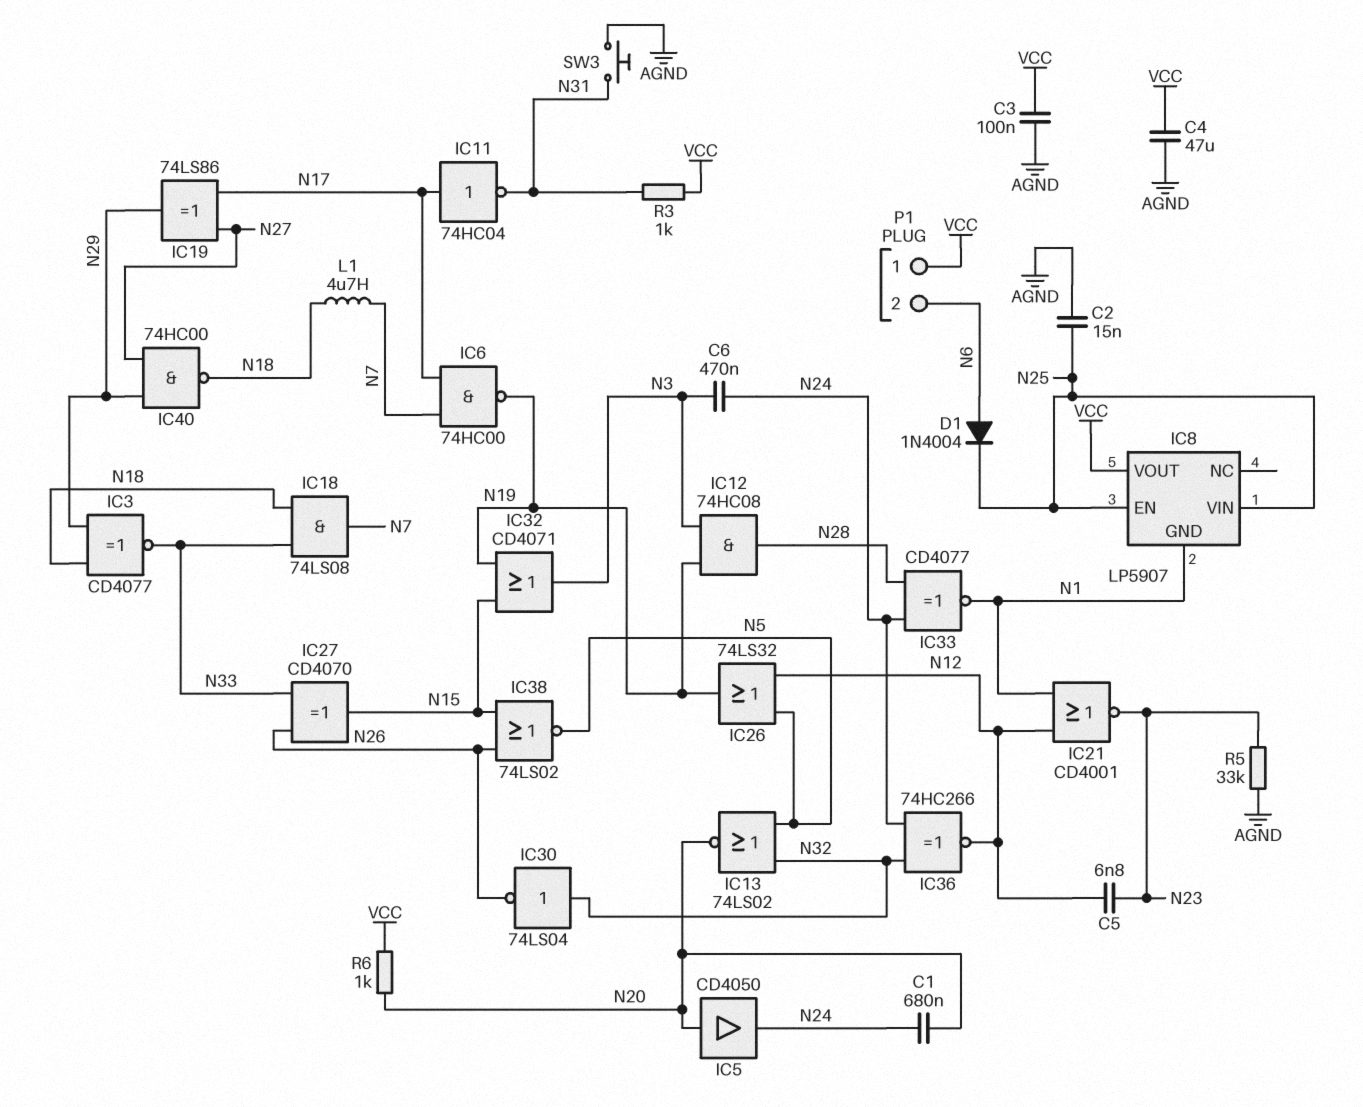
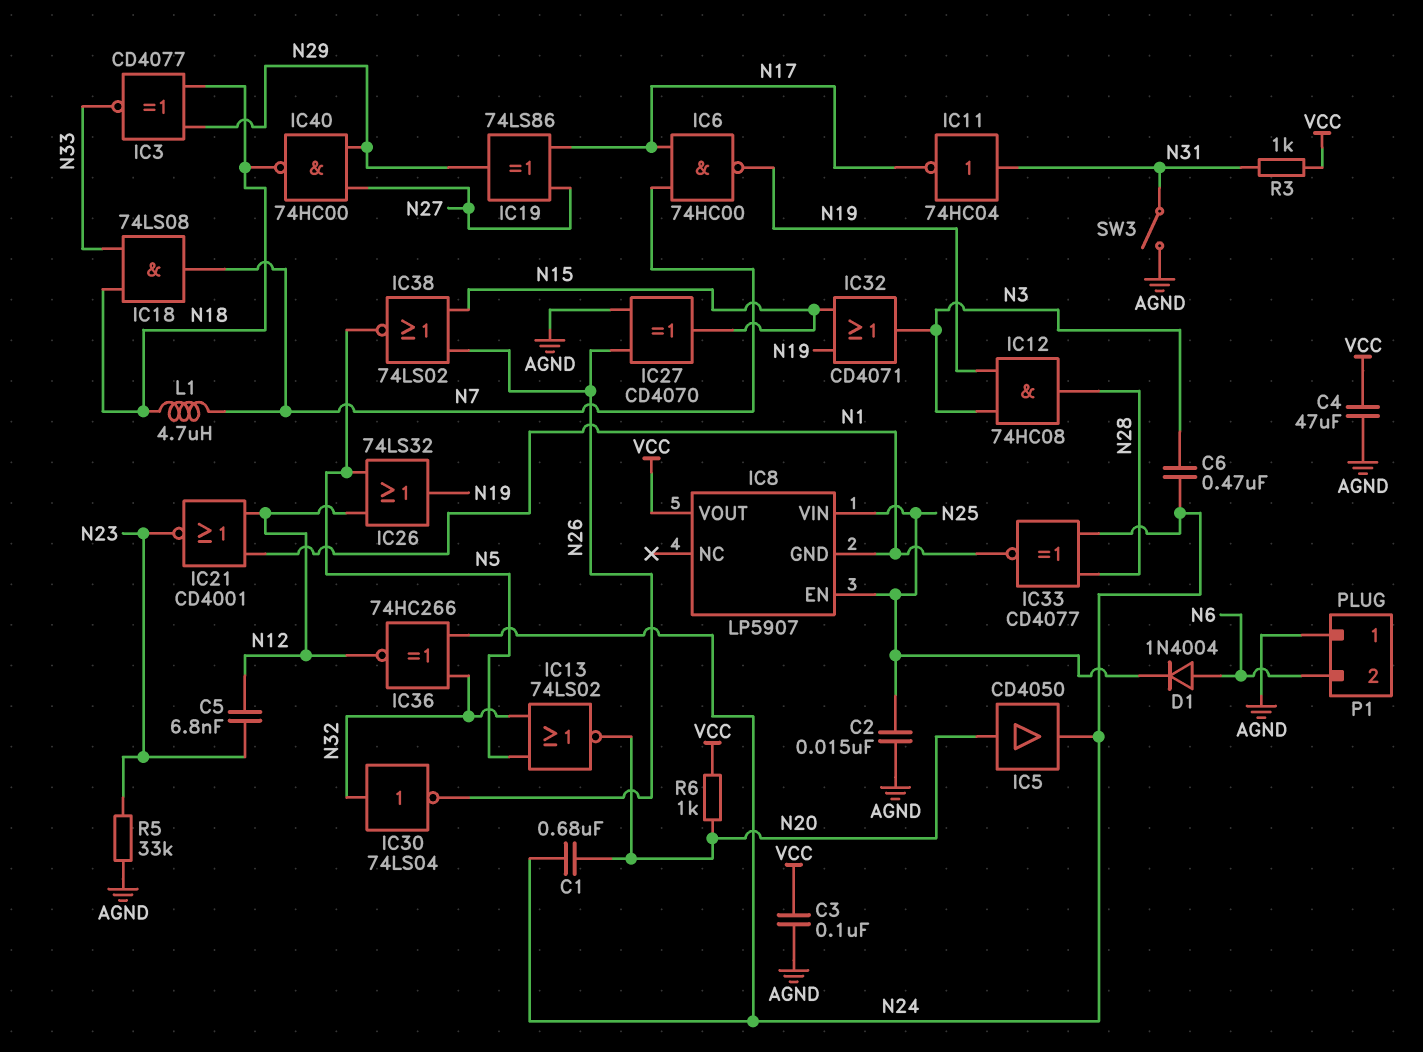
IC11: NOT 74HC04 (in N17, out N31) -> NOT 74HC04 (in N31, out N17)
IC27: XOR CD4070 (in N26, in N33, out N15) -> XOR CD4070 (in AGND, in N26, out N15)
P1 pin 1: VCC -> AGND
SW3: button (AGND, N31) -> switch (AGND, N31)

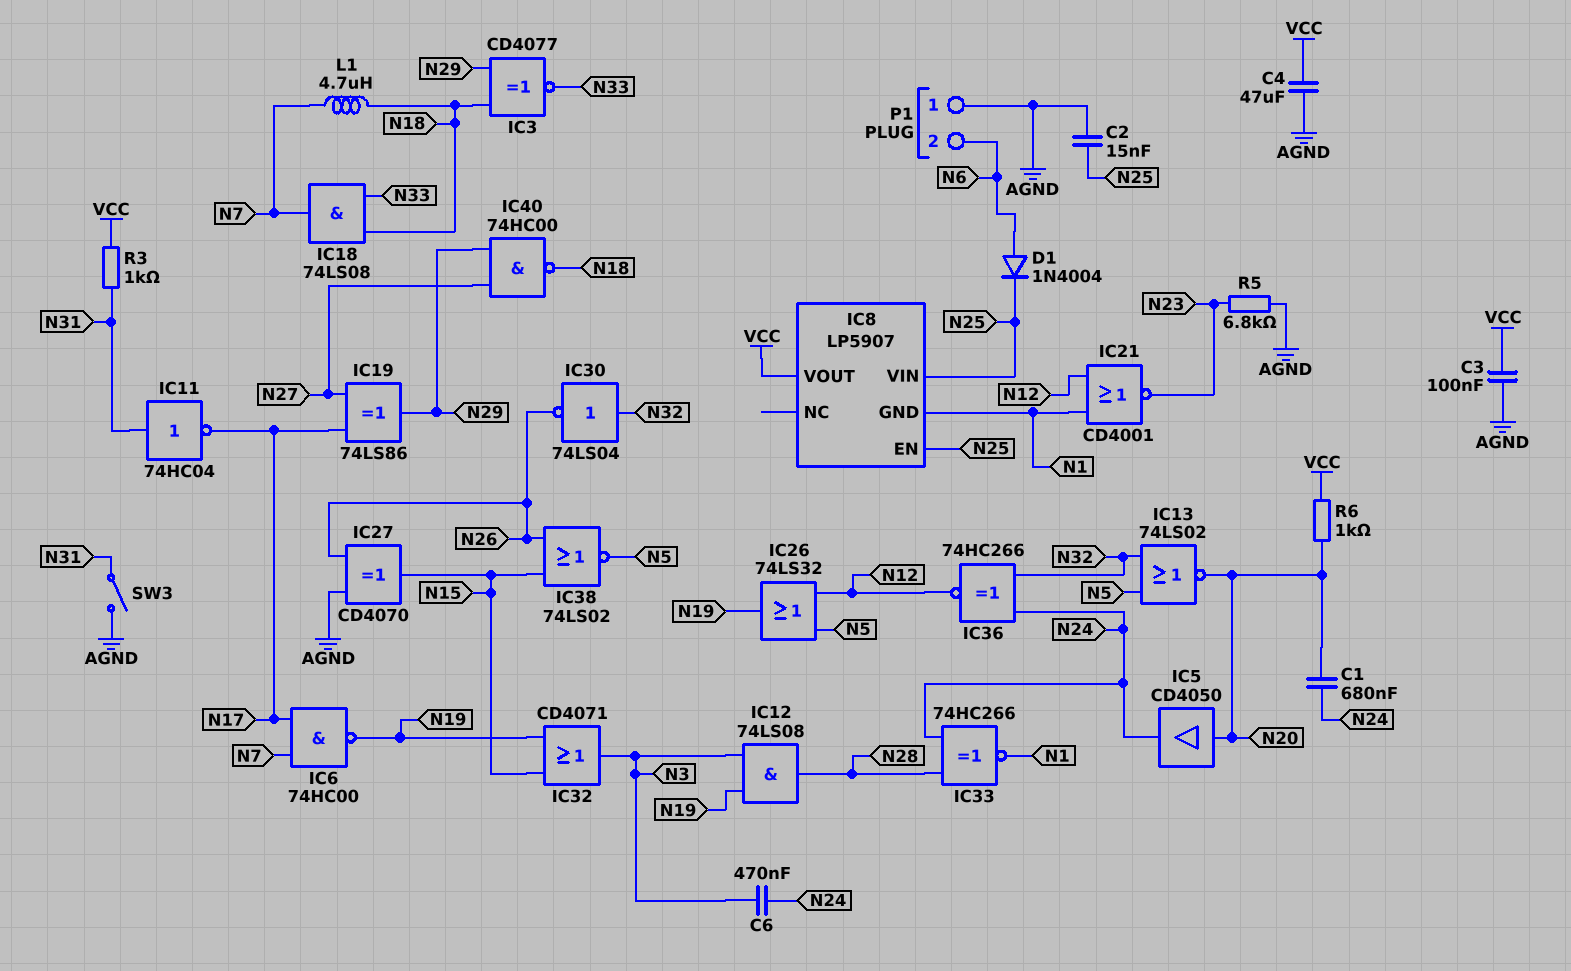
C5: 6.8nF (N12, N23) -> none
IC12: AND 74HC08 (in N3, in N19, out N28) -> AND 74LS08 (in N3, in N19, out N28)
IC33: XNOR CD4077 (in N24, in N28, out N1) -> XNOR 74HC266 (in N24, in N28, out N1)
R5: 33k (AGND, N23) -> 6.8k (AGND, N23)

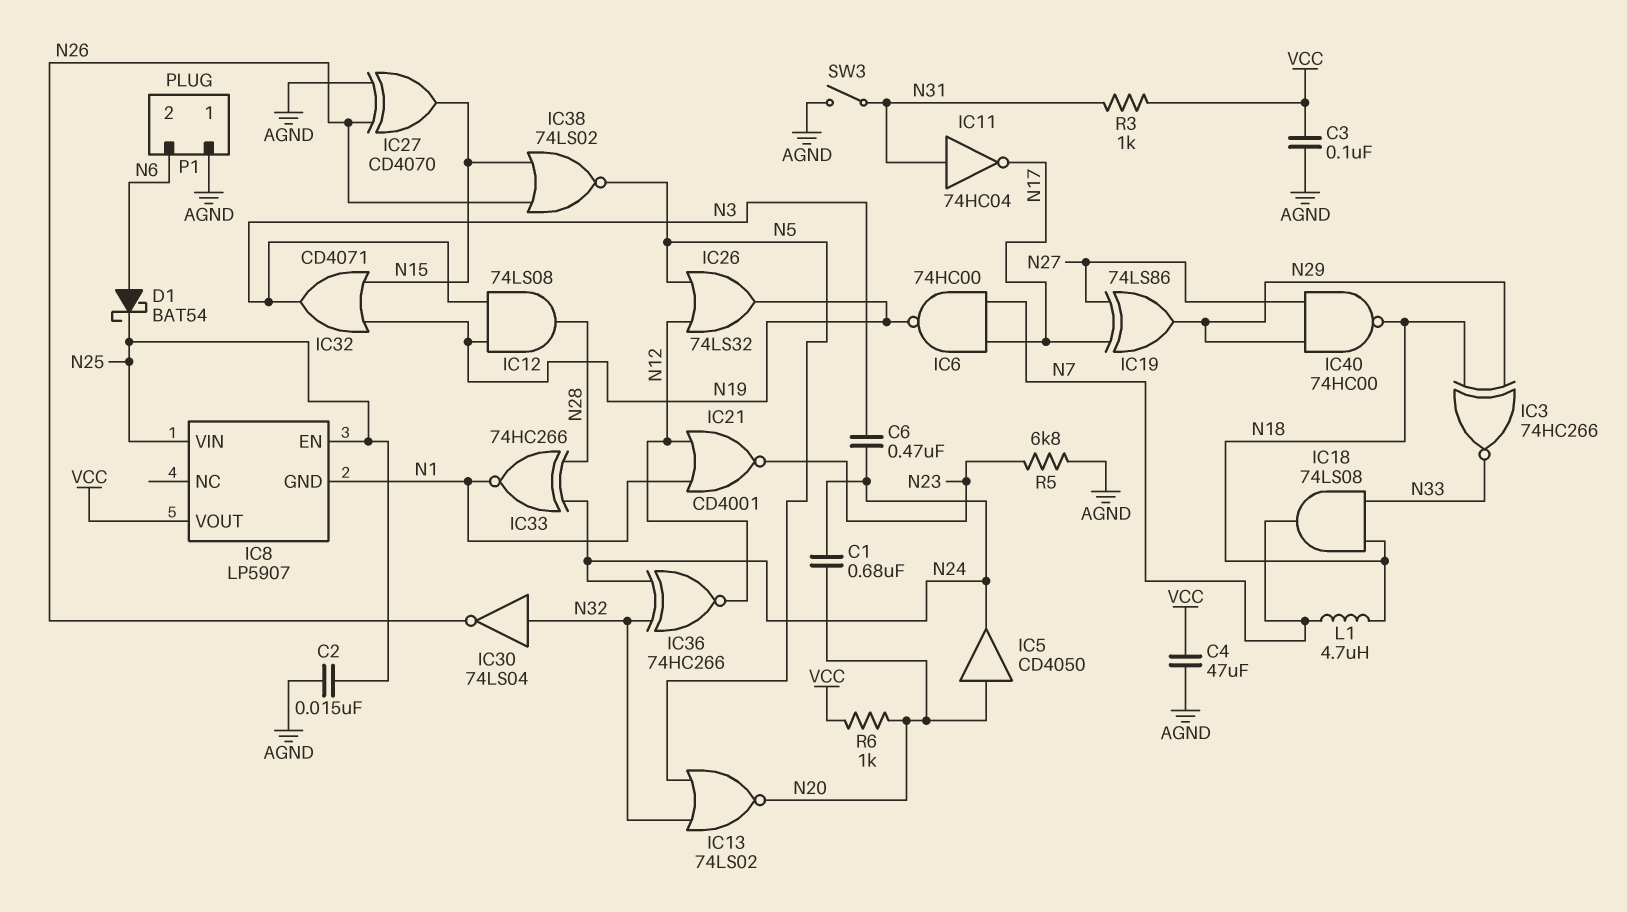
D1: diode 1N4004 (A N6, K N25) -> schottky BAT54 (A N6, K N25)
IC3: XNOR CD4077 (in N18, in N29, out N33) -> XNOR 74HC266 (in N18, in N29, out N33)

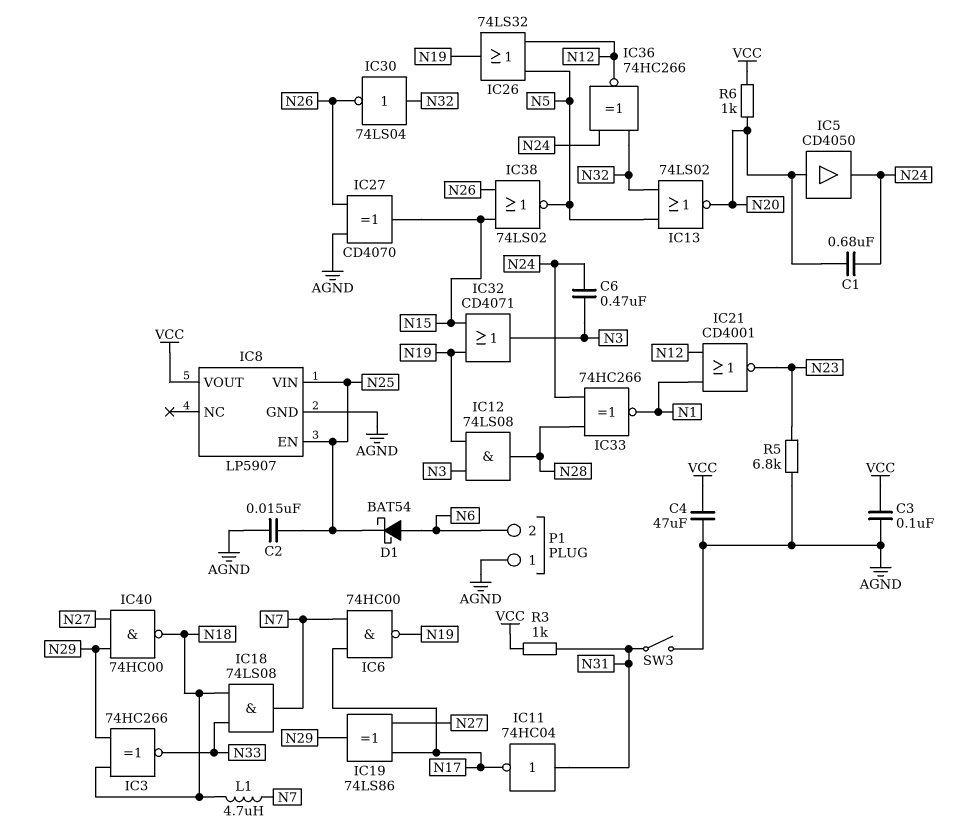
IC8 pin GND: N1 -> AGND

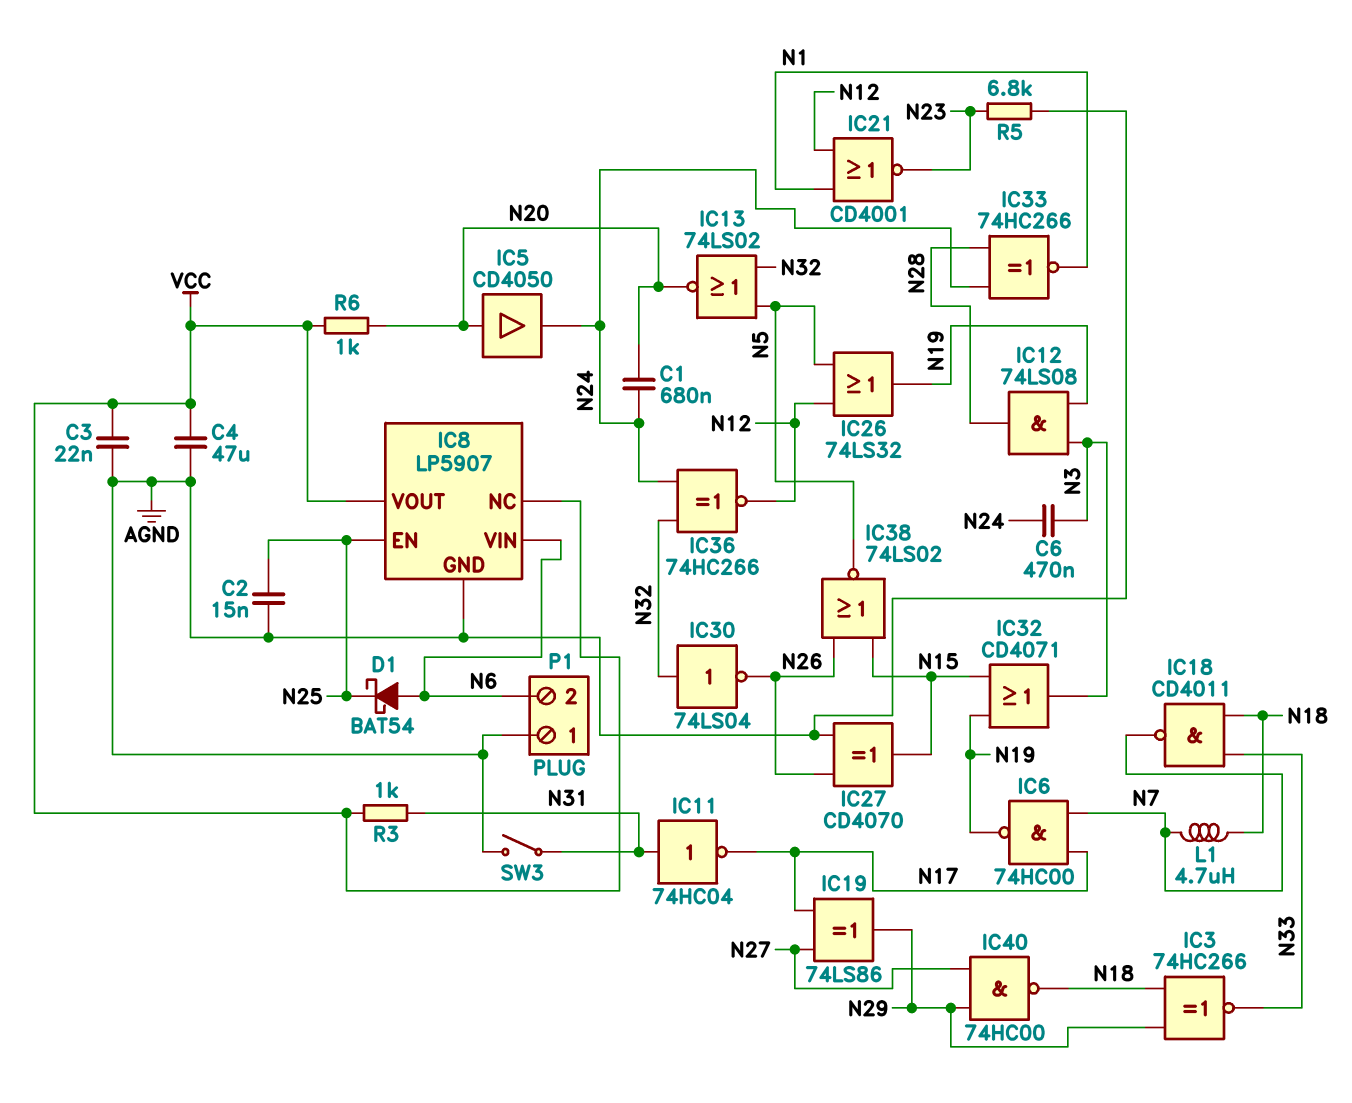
C3: 100nF (AGND, VCC) -> 22nF (AGND, VCC)
IC8 pin NC: none -> VCC
IC8 pin VIN: N25 -> N6
IC18: AND 74LS08 (in N18, in N33, out N7) -> NAND CD4011 (in N18, in N33, out N7)

